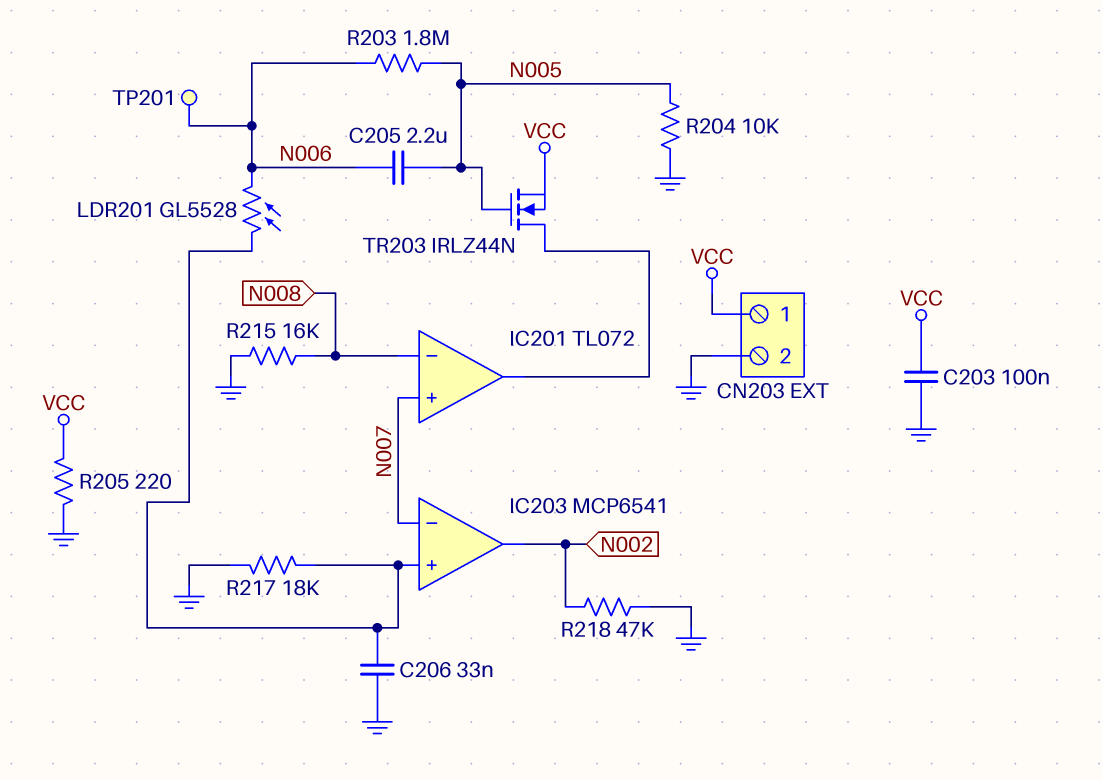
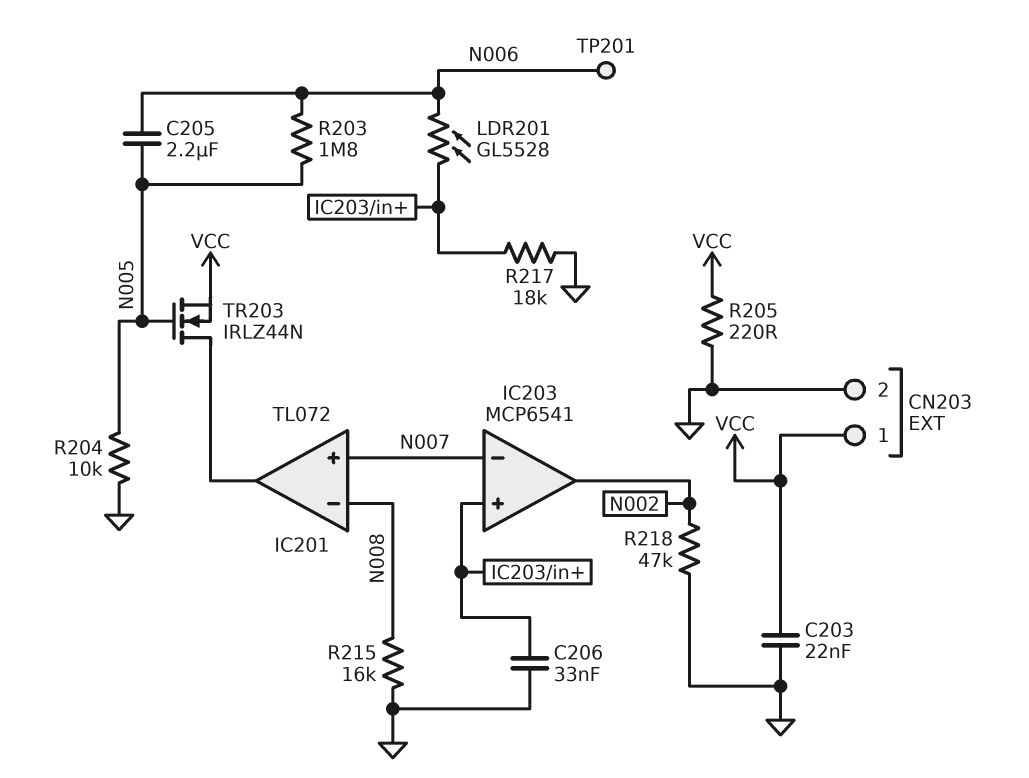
C203: 100nF (GND, VCC) -> 22nF (GND, VCC)

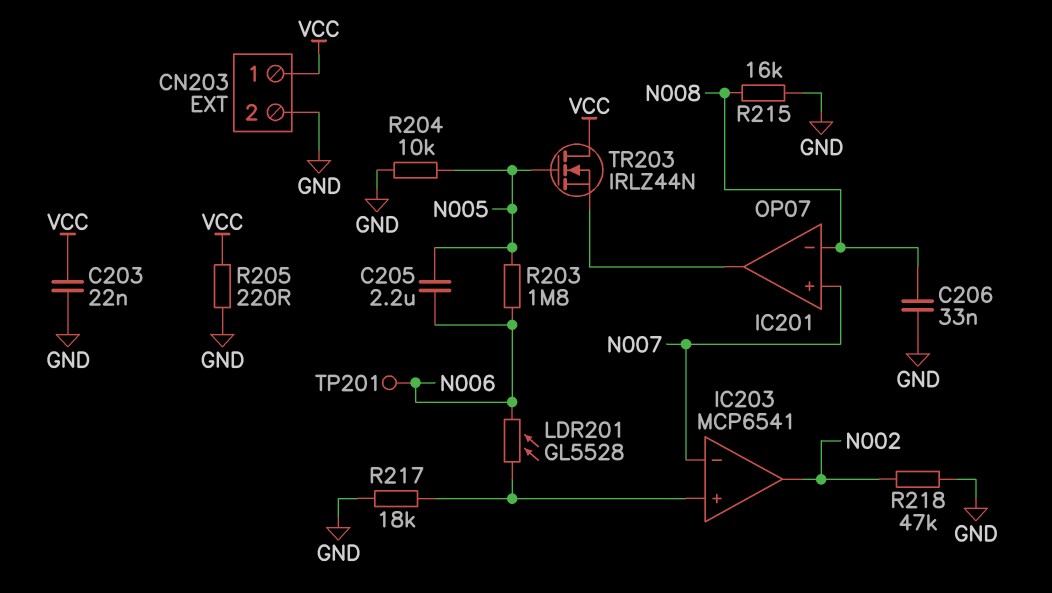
C206: 33nF (GND, IC203/in+) -> 33nF (GND, N008)
IC201: TL072 -> OP07
TR203: NMOS IRLZ44N (G N005, D IC201/out, S VCC) -> NMOS IRLZ44N (G N005, D VCC, S IC201/out)

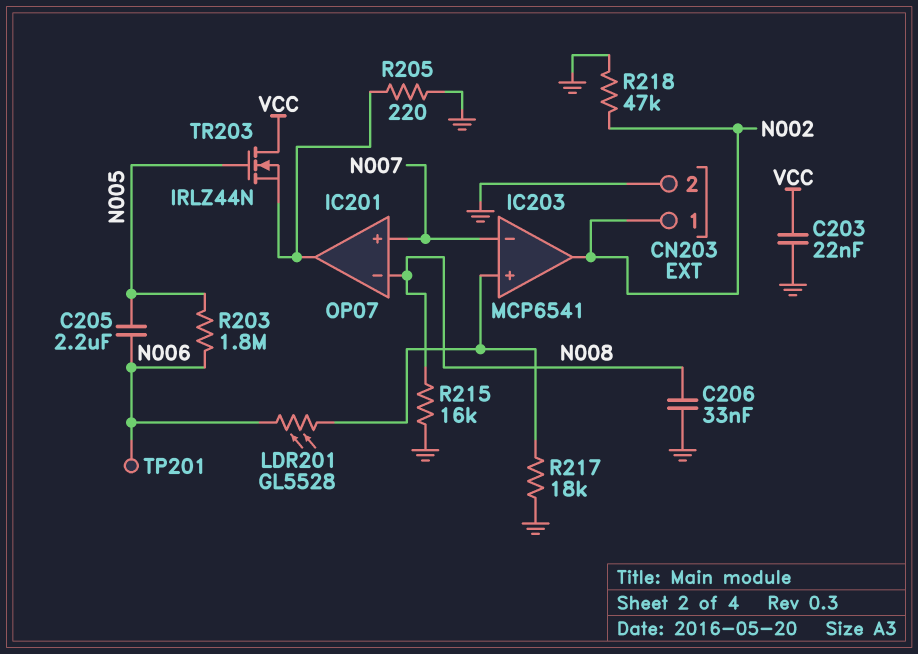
CN203 pin 1: VCC -> N002
R204: 10k (GND, N005) -> none
R205: 220 (GND, VCC) -> 220 (GND, IC201/out)

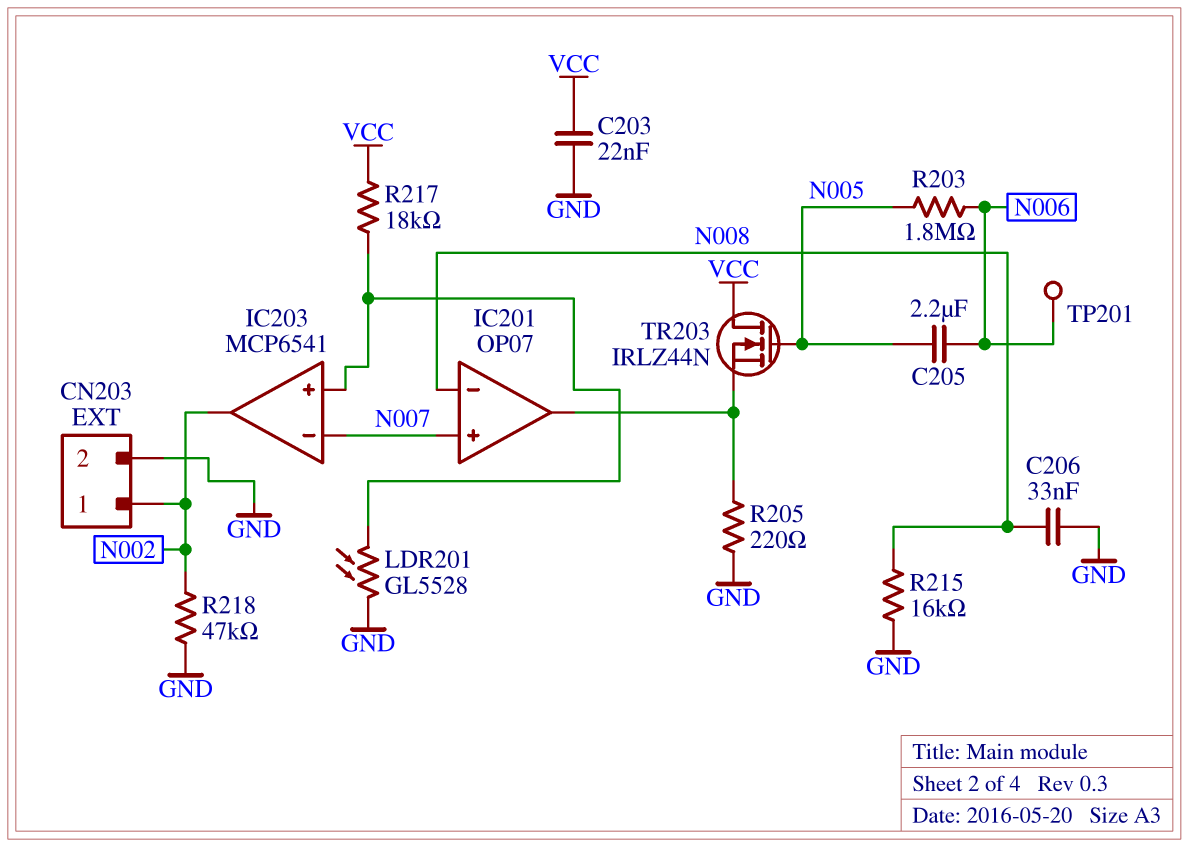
LDR201: GL5528 (IC203/in+, N006) -> GL5528 (GND, IC203/in+)
R217: 18k (GND, IC203/in+) -> 18k (IC203/in+, VCC)

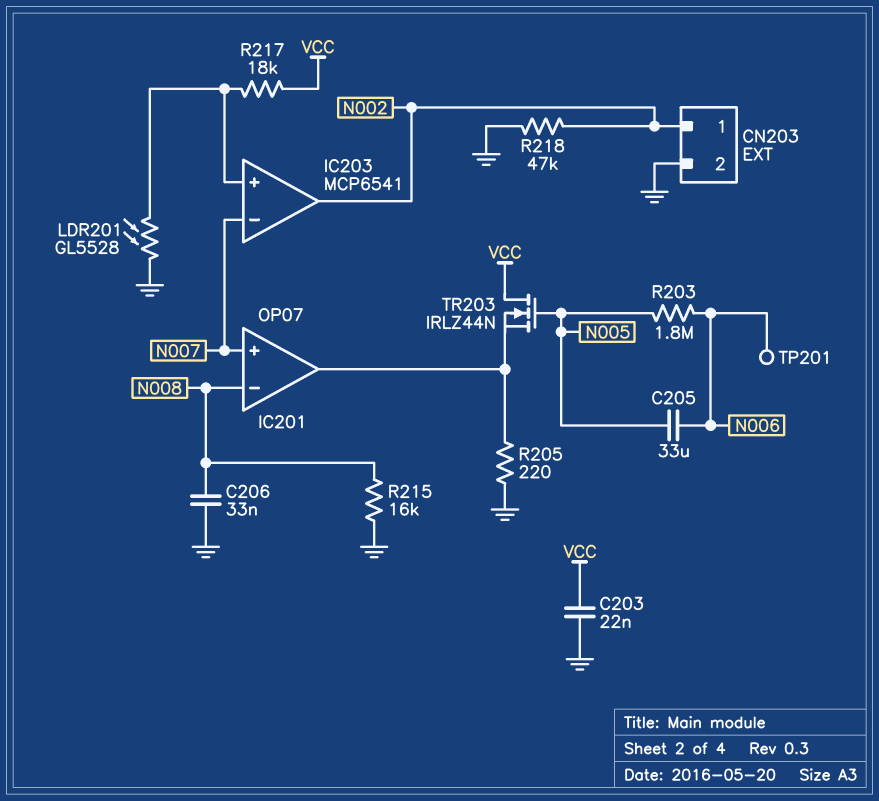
C205: 2.2uF (N005, N006) -> 33uF (N005, N006)

